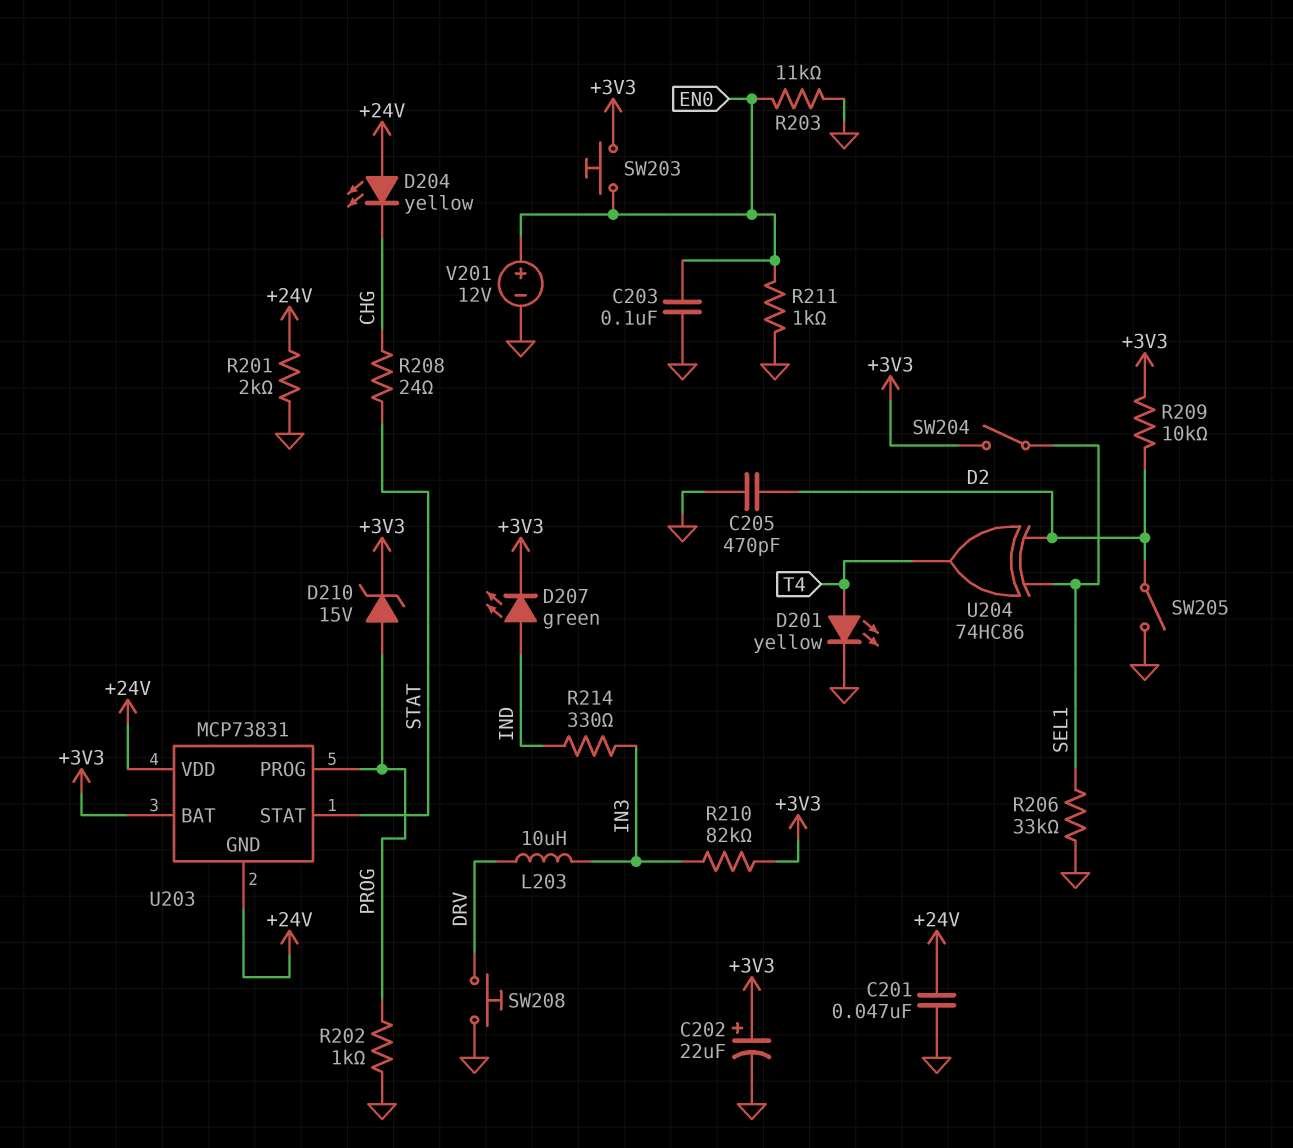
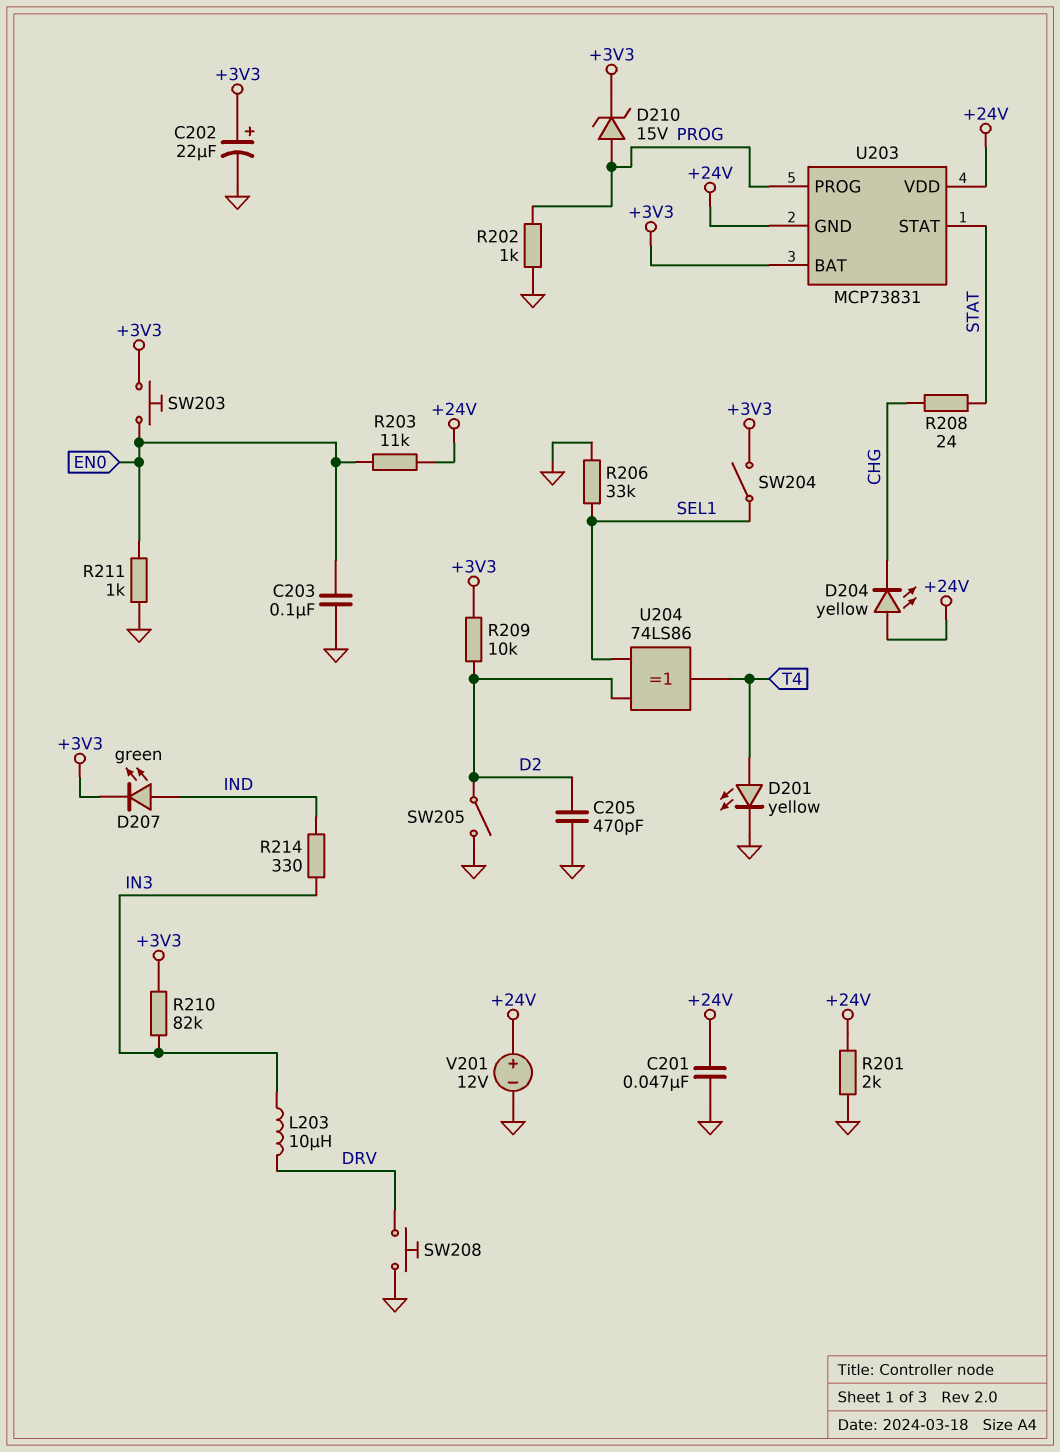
R203: 11k (EN0, GND) -> 11k (+24V, EN0)
U204: XOR 74HC86 (in D2, in SEL1, out T4) -> XOR 74LS86 (in D2, in SEL1, out T4)
V201: 12V (plus EN0, minus GND) -> 12V (plus +24V, minus GND)

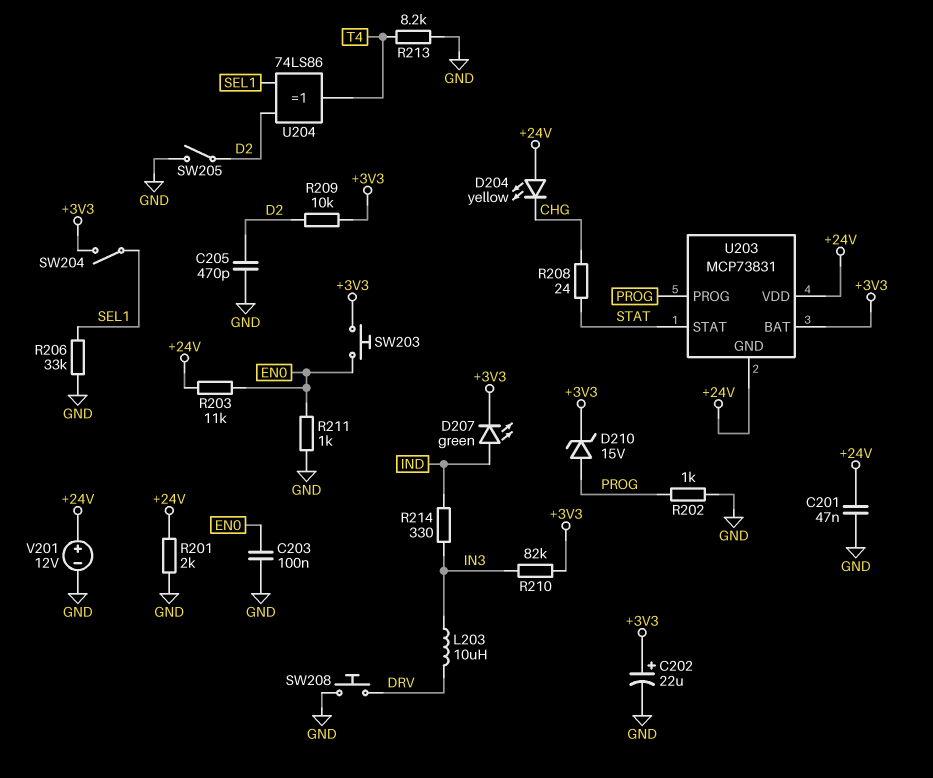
D201: LED yellow (A T4, K GND) -> none
R213: none -> 8.2k (GND, T4)

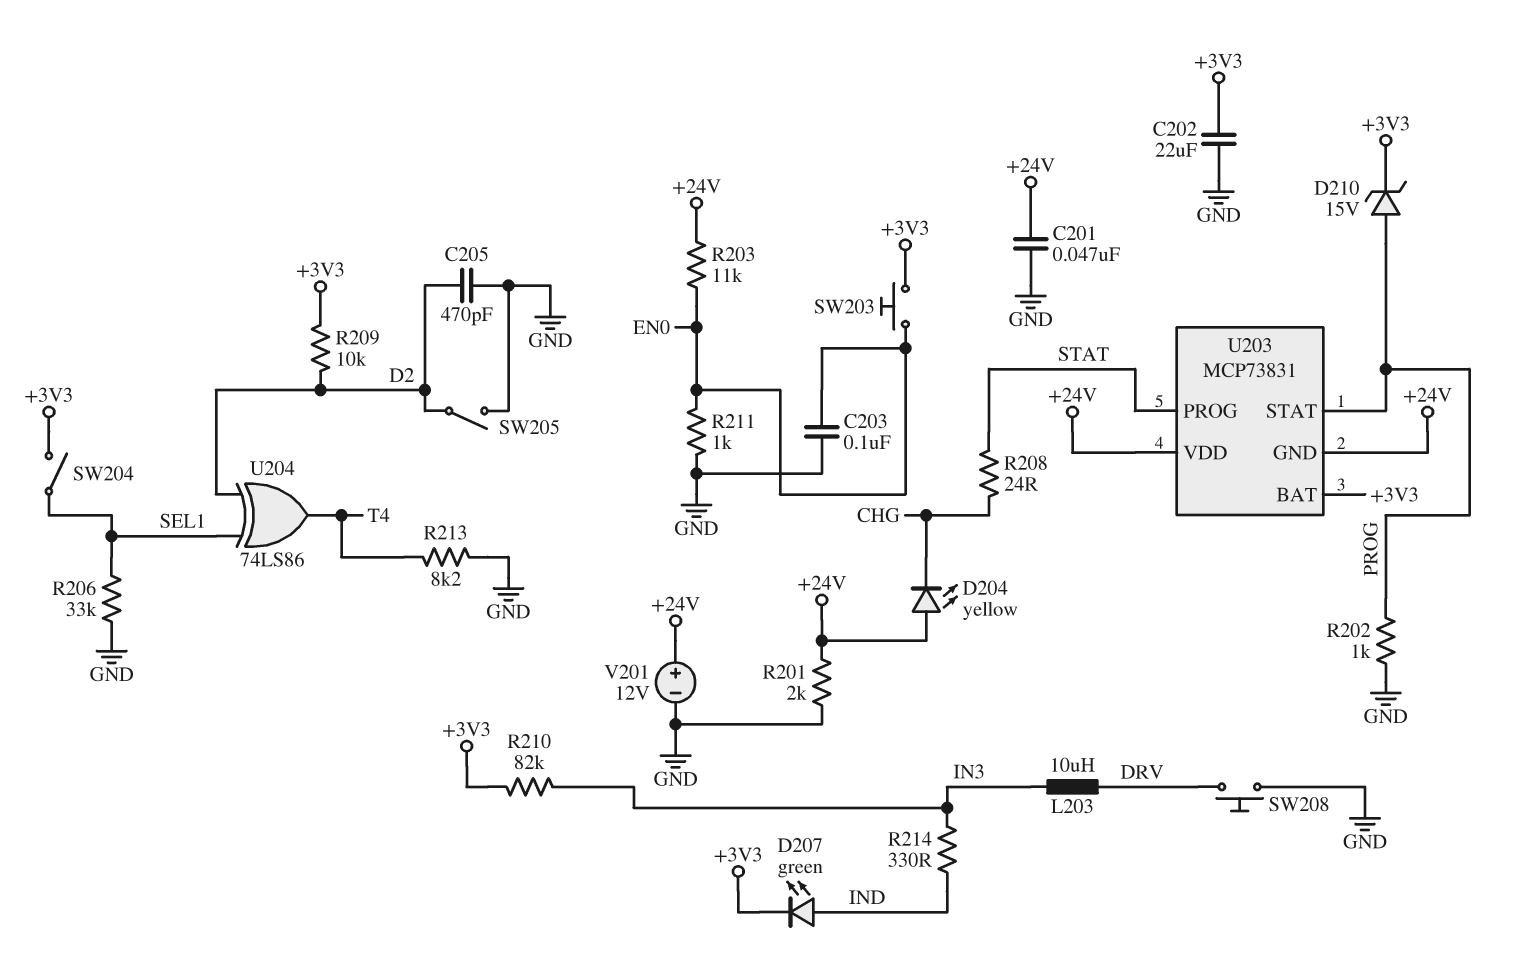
C202: 22uF (plus +3V3, minus GND) -> 22uF (+3V3, GND)
U203 pin PROG: PROG -> STAT
U203 pin STAT: STAT -> PROG

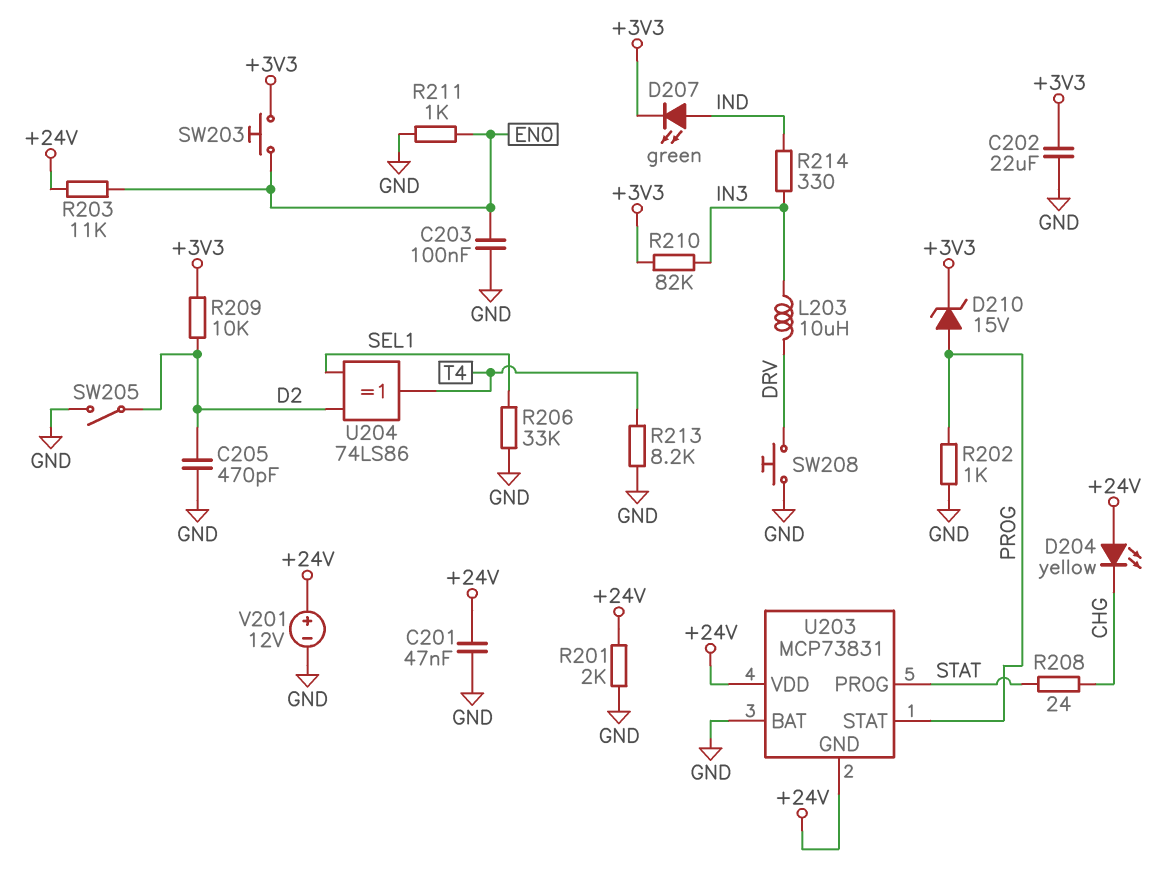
SW204: switch (+3V3, SEL1) -> none
U203 pin BAT: +3V3 -> GND

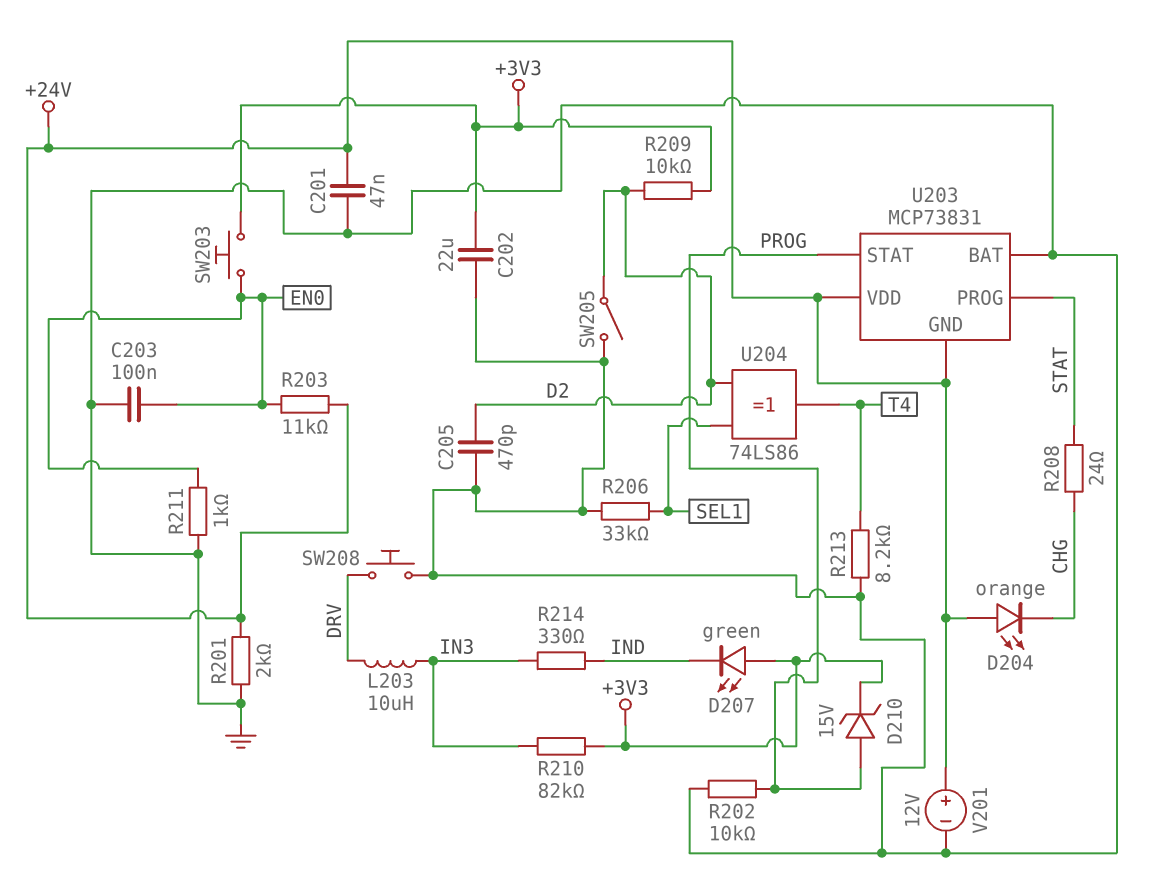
D204: LED yellow (A +24V, K CHG) -> LED orange (A +24V, K CHG)
D207: LED green (A IND, K +3V3) -> LED green (A +3V3, K IND)
R202: 1k (GND, PROG) -> 10k (GND, PROG)

